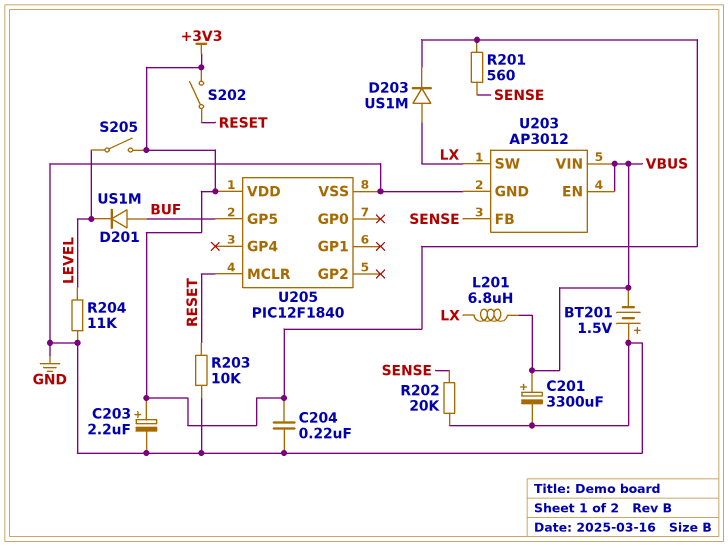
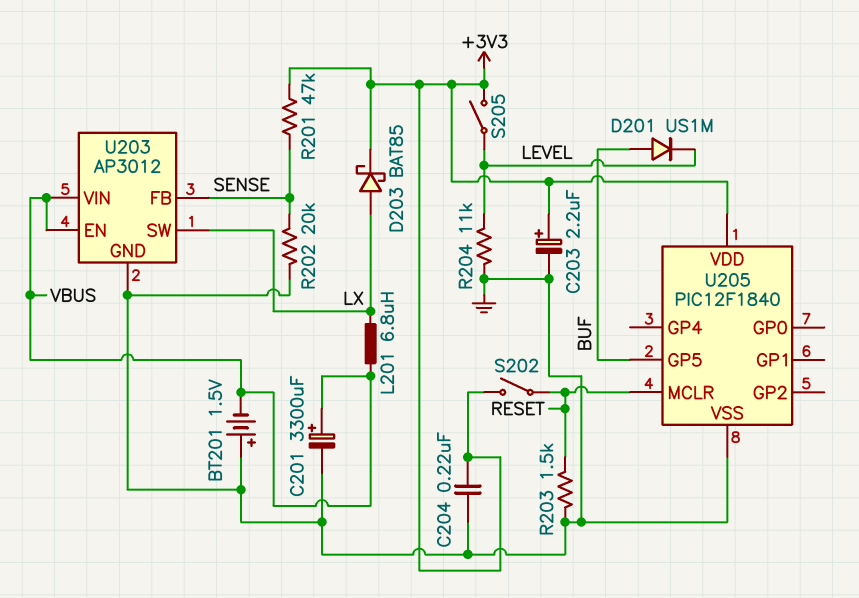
D203: diode US1M (A LX, K +3V3) -> schottky BAT85 (A LX, K +3V3)
R201: 560 (+3V3, SENSE) -> 47k (+3V3, SENSE)
R203: 10k (GND, RESET) -> 1.5k (GND, RESET)

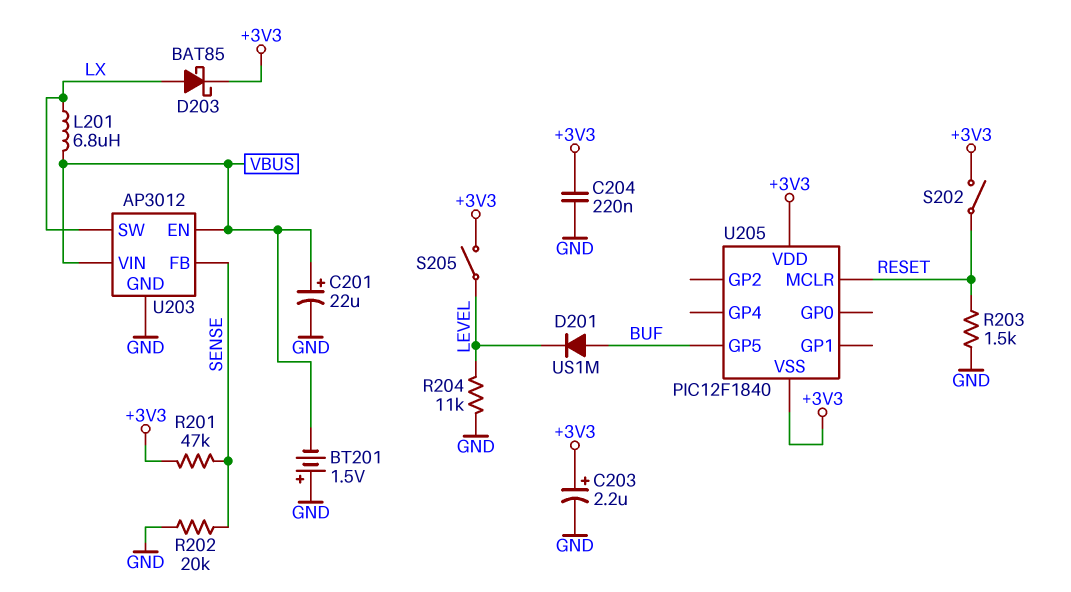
C201: 3300uF (plus VBUS, minus GND) -> 22uF (plus VBUS, minus GND)
U205 pin VSS: GND -> +3V3

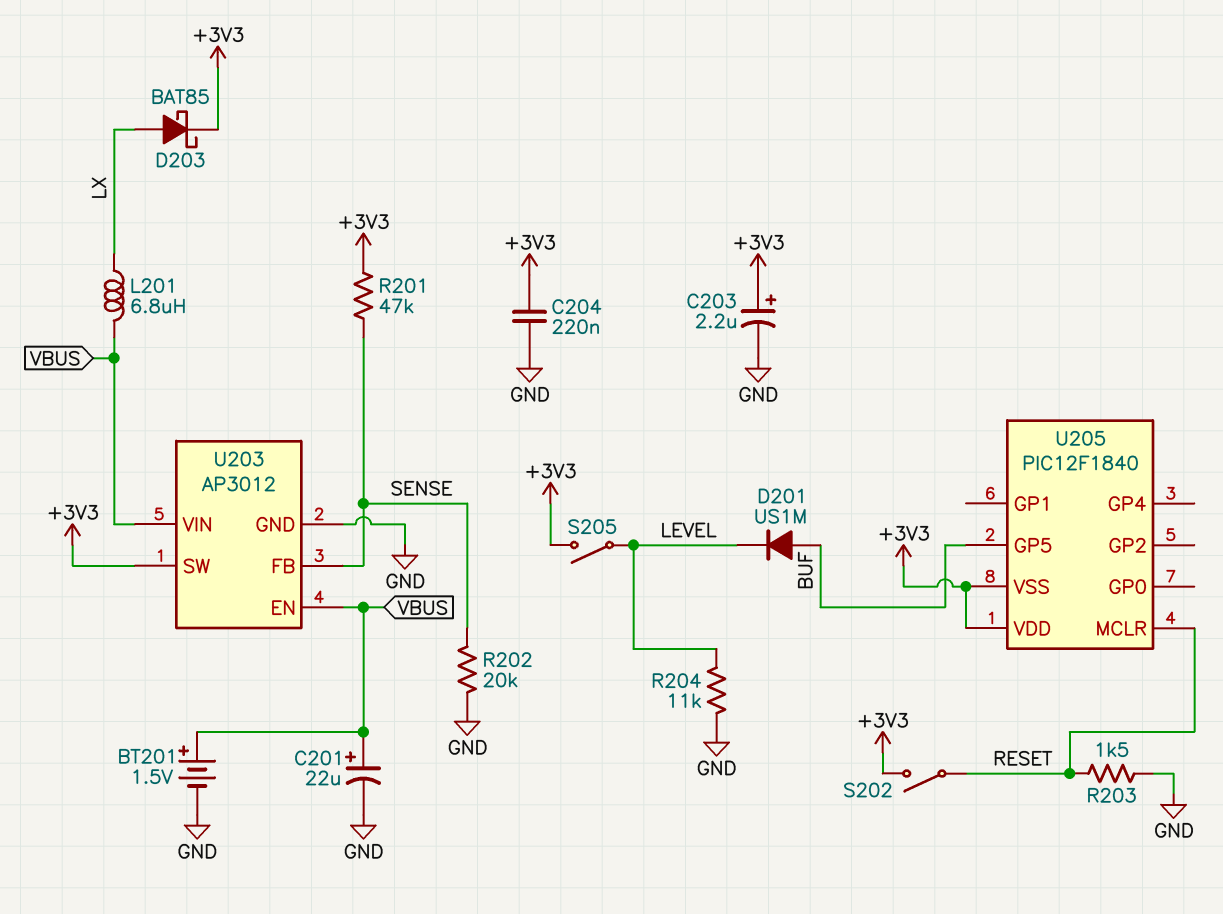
BT201: 1.5V (plus GND, minus VBUS) -> 1.5V (plus VBUS, minus GND)
U203 pin SW: LX -> +3V3

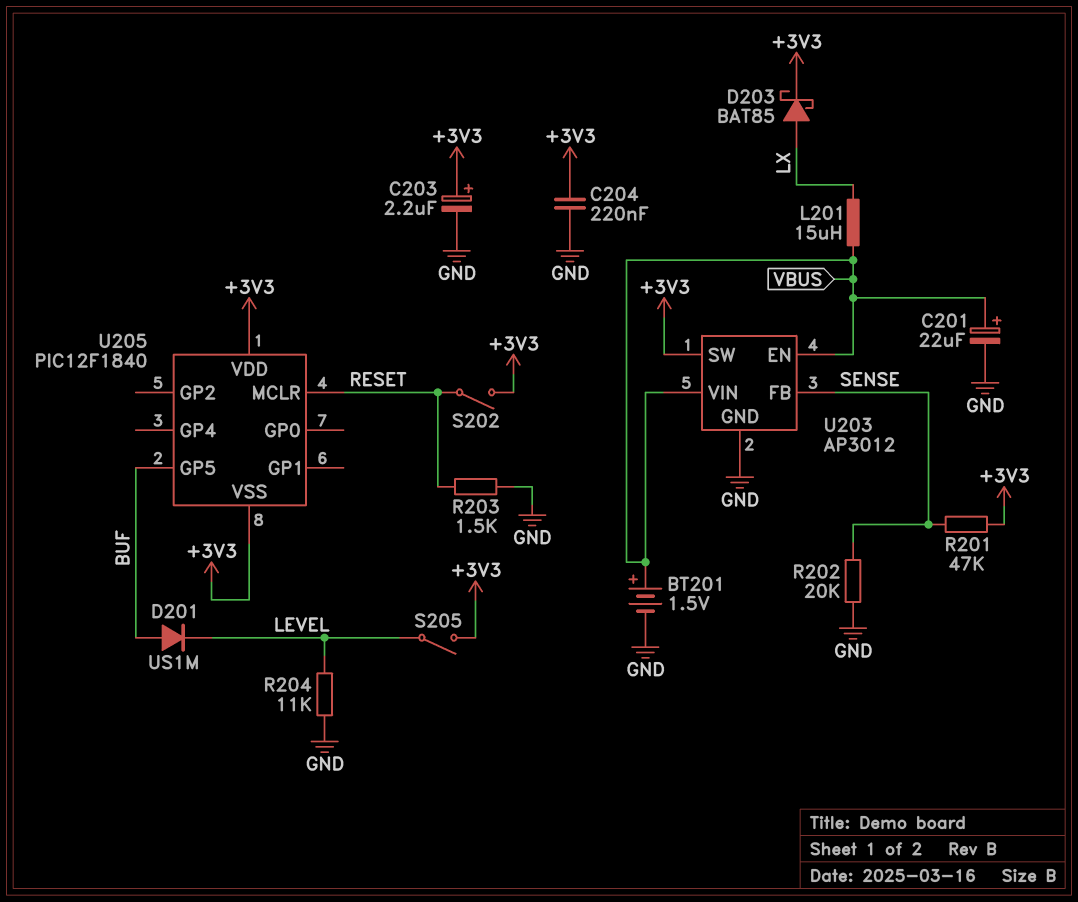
L201: 6.8uH (LX, VBUS) -> 15uH (LX, VBUS)

